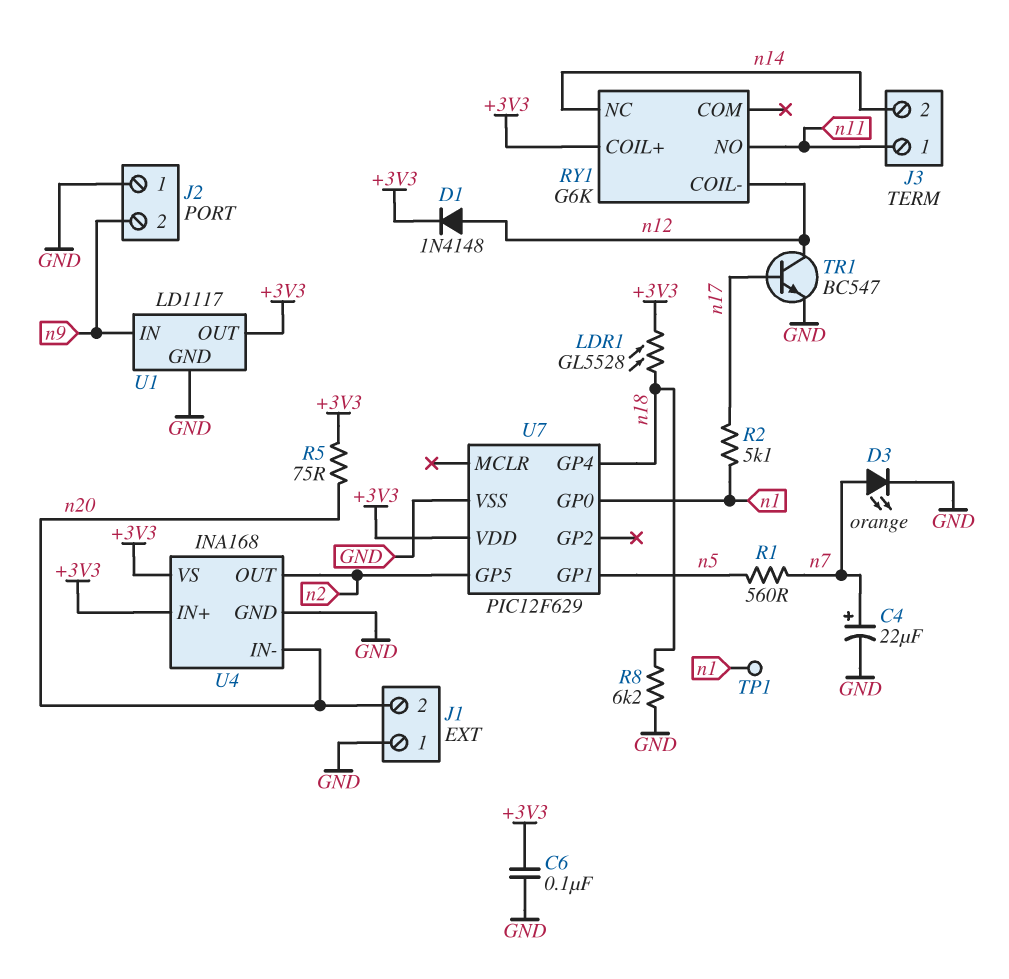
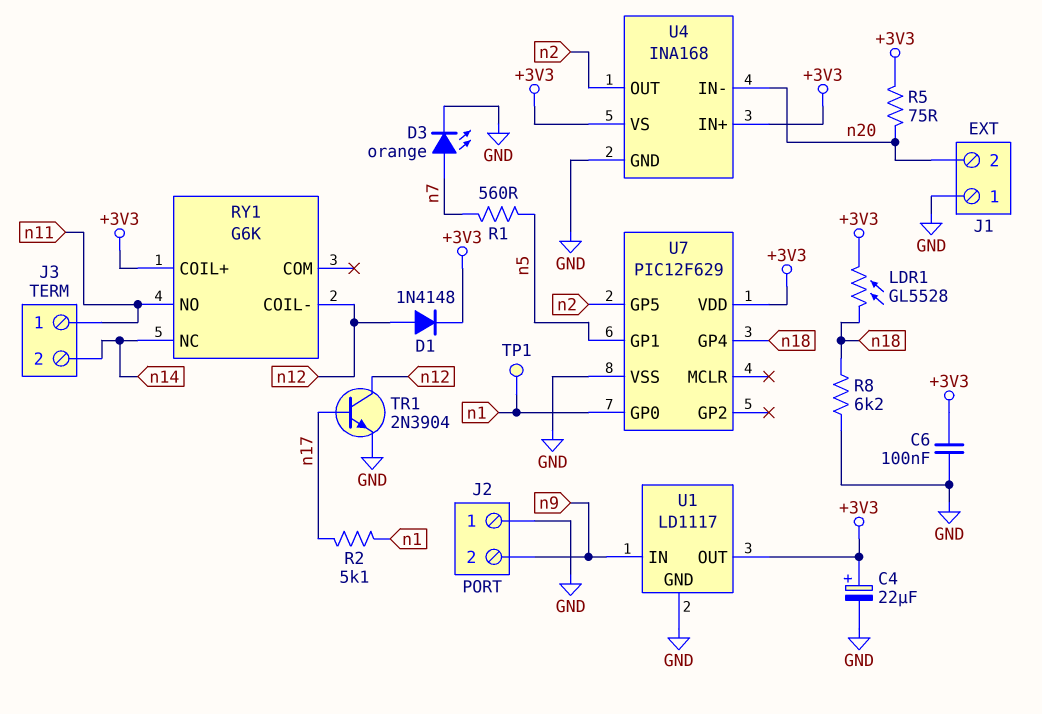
C4: 22uF (plus n7, minus GND) -> 22uF (plus +3V3, minus GND)
TR1: NPN BC547 (B n17, C n12, E GND) -> NPN 2N3904 (B n17, C n12, E GND)

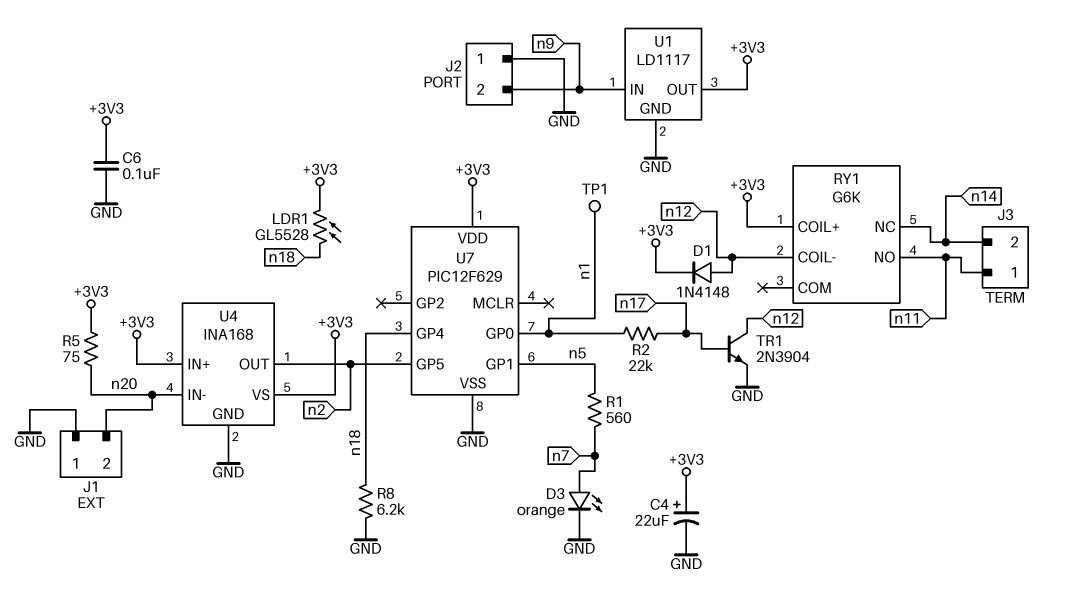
R2: 5.1k (n1, n17) -> 22k (n1, n17)

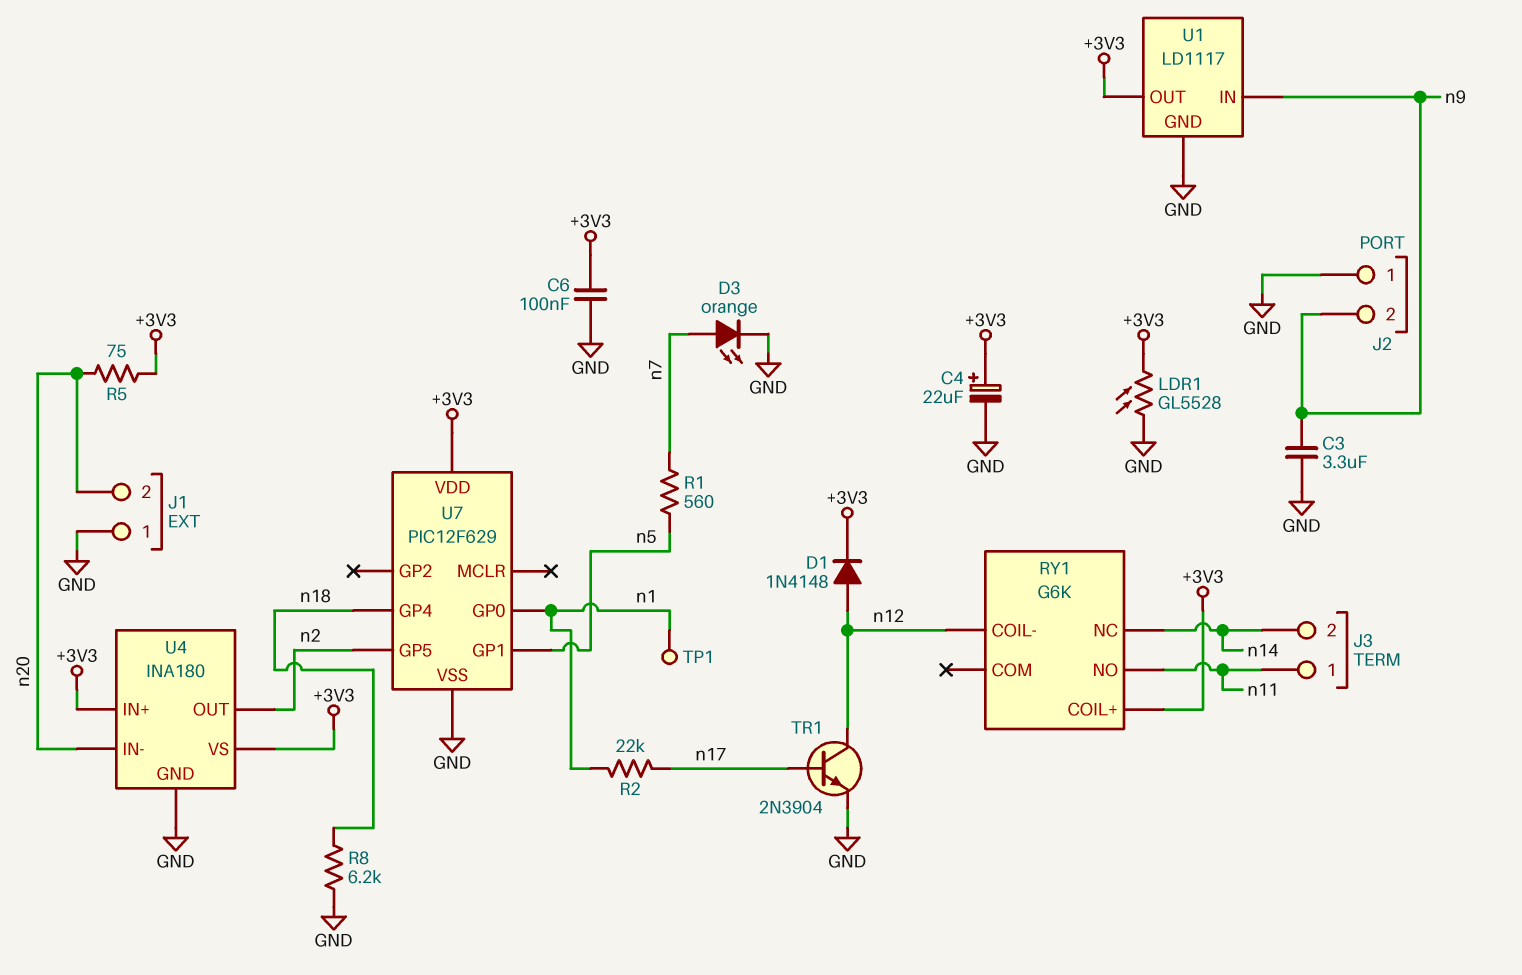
C3: none -> 3.3uF (GND, n9)
LDR1: GL5528 (+3V3, n18) -> GL5528 (+3V3, GND)
U4: INA168 -> INA180

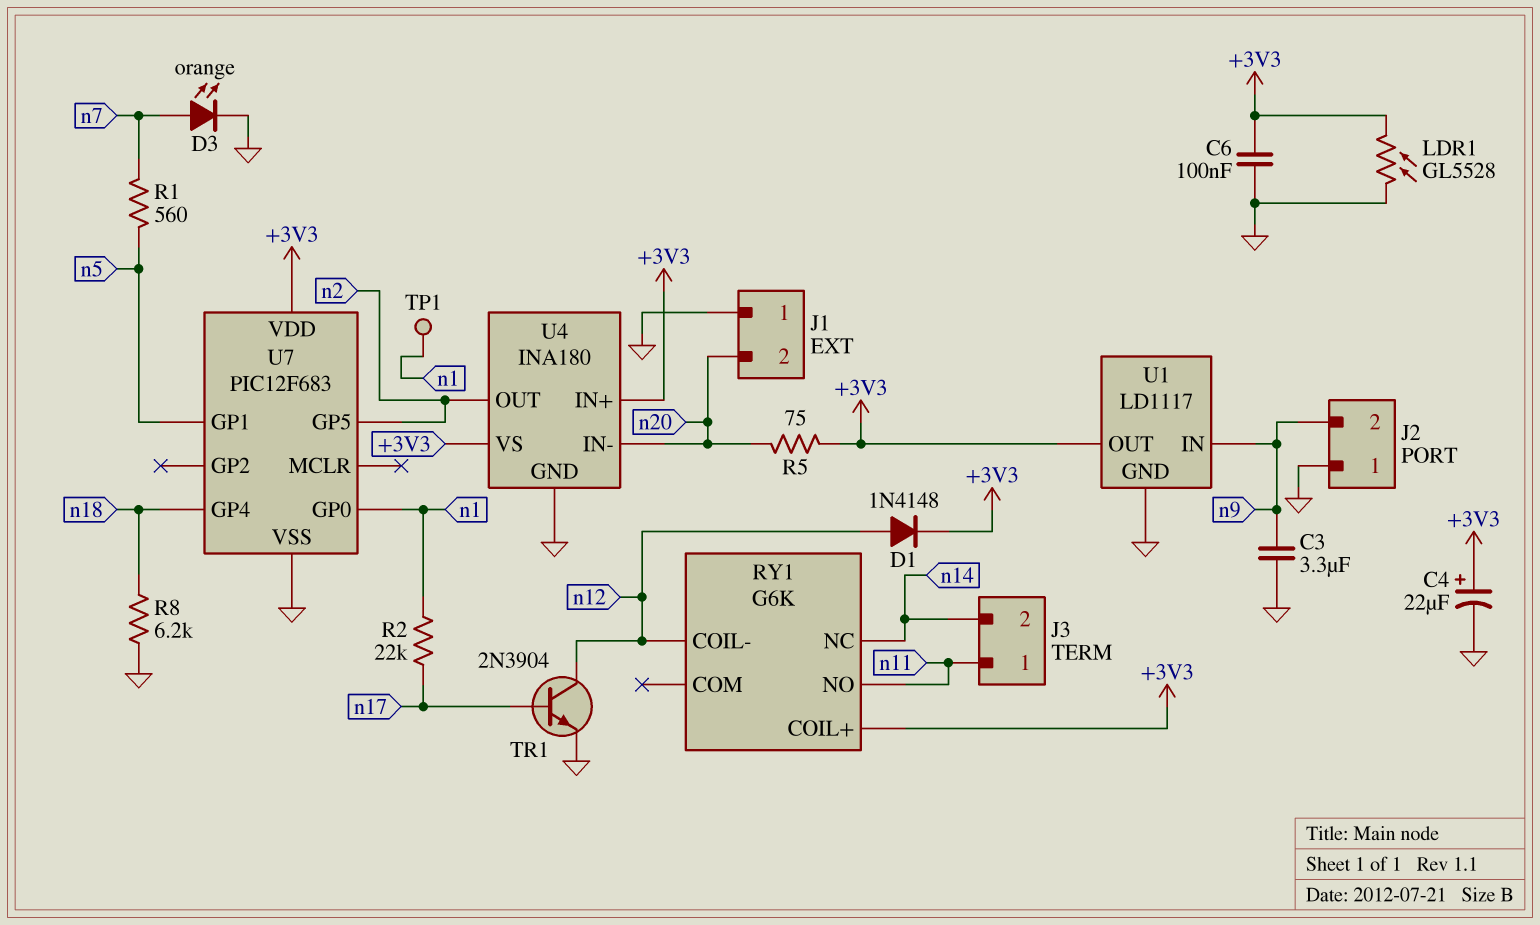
U7: PIC12F629 -> PIC12F683

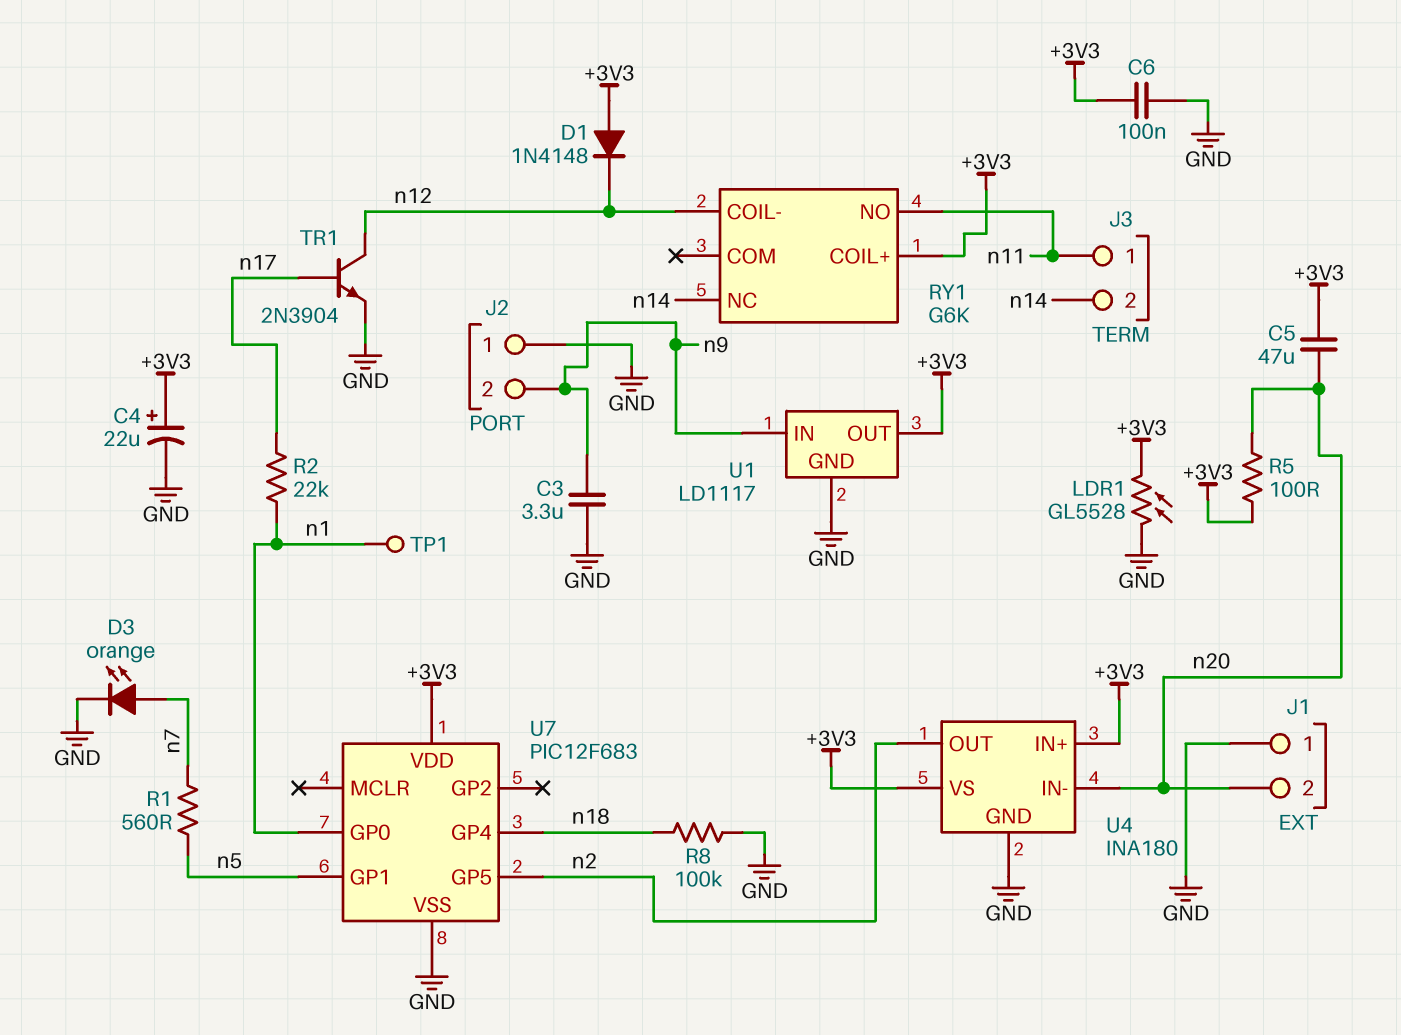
C5: none -> 47uF (+3V3, n20)
D1: diode 1N4148 (A n12, K +3V3) -> diode 1N4148 (A +3V3, K n12)
R5: 75 (+3V3, n20) -> 100 (+3V3, n20)
R8: 6.2k (GND, n18) -> 100k (GND, n18)

